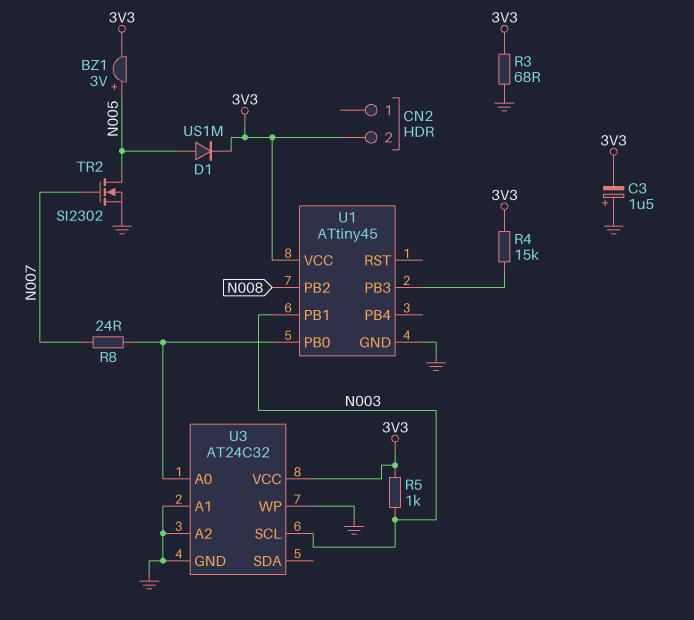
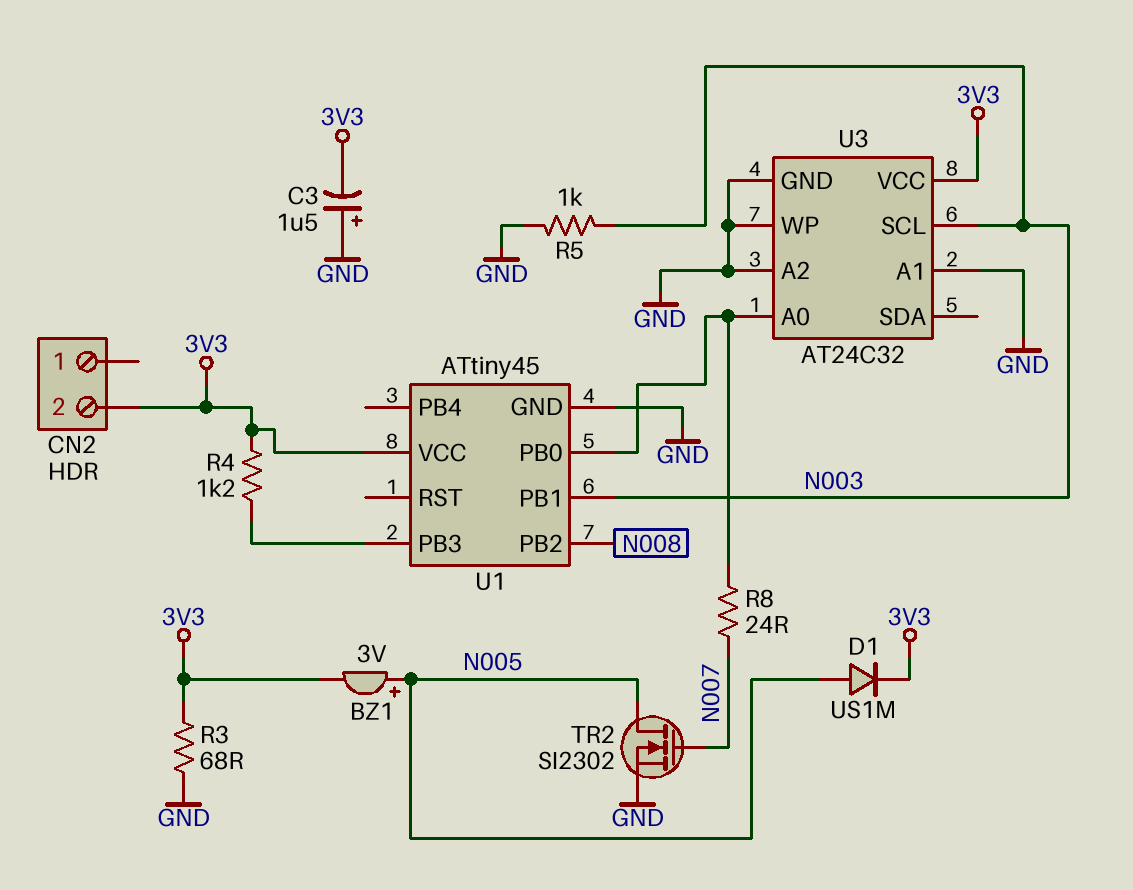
R4: 15k (3V3, U1/PB3) -> 1.2k (3V3, U1/PB3)
R5: 1k (3V3, N003) -> 1k (GND, N003)

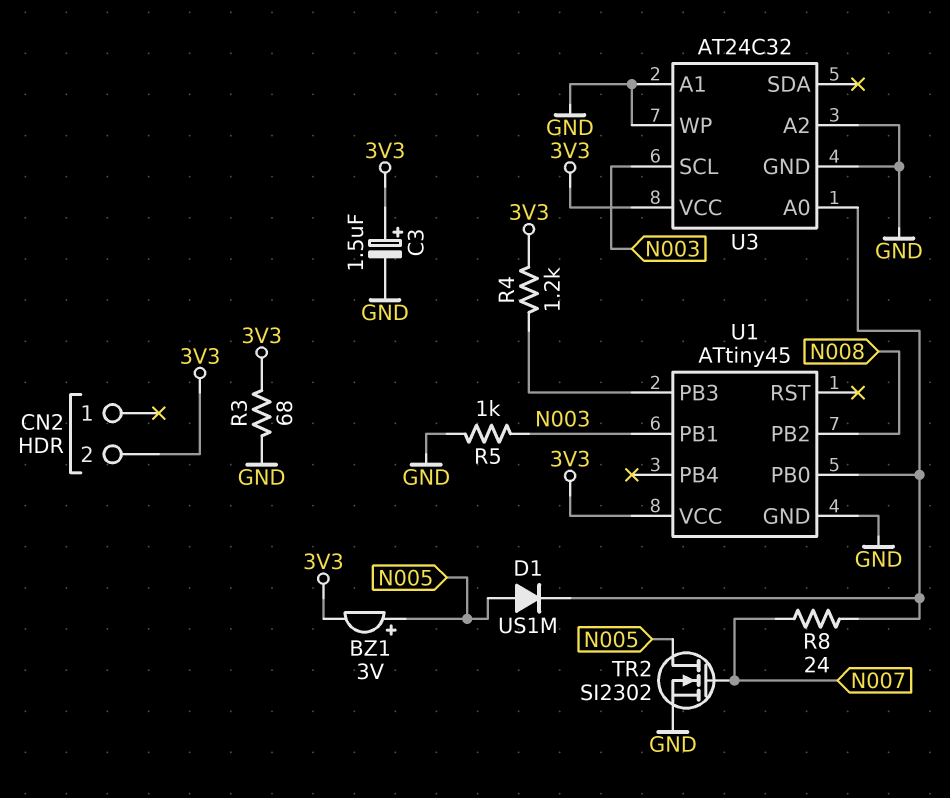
C3: 1.5uF (plus GND, minus 3V3) -> 1.5uF (plus 3V3, minus GND)
D1: diode US1M (A N005, K 3V3) -> diode US1M (A N005, K U1/PB0)

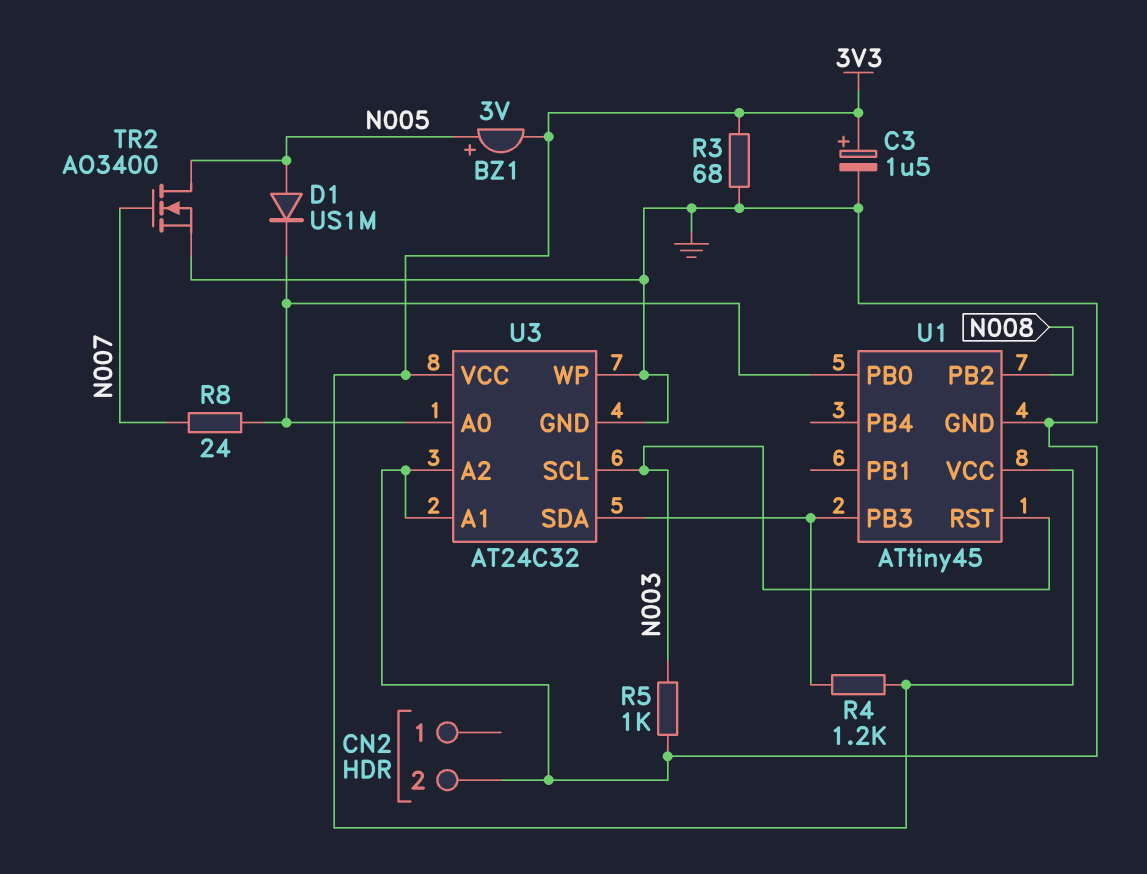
CN2 pin 2: 3V3 -> GND
TR2: NMOS SI2302 (G N007, D N005, S GND) -> NMOS AO3400 (G N007, D N005, S GND)
U1 pin PB1: N003 -> none
U1 pin RST: none -> N003
U3 pin SDA: none -> U1/PB3

